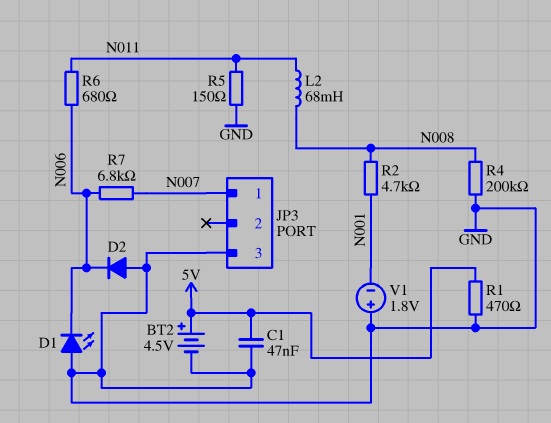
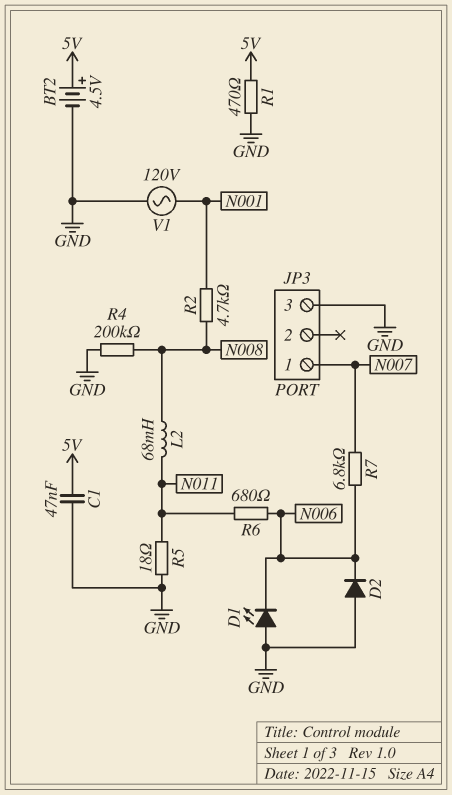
R5: 150 (GND, N011) -> 18 (GND, N011)
V1: 1.8V (plus GND, minus N001) -> AC 120V (GND, N001)

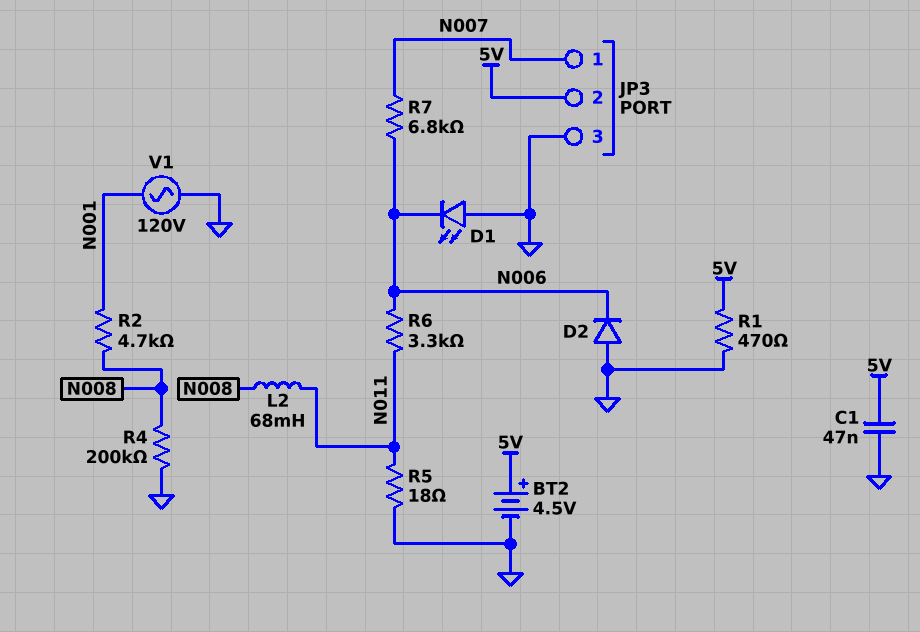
JP3 pin 2: none -> 5V
R6: 680 (N006, N011) -> 3.3k (N006, N011)

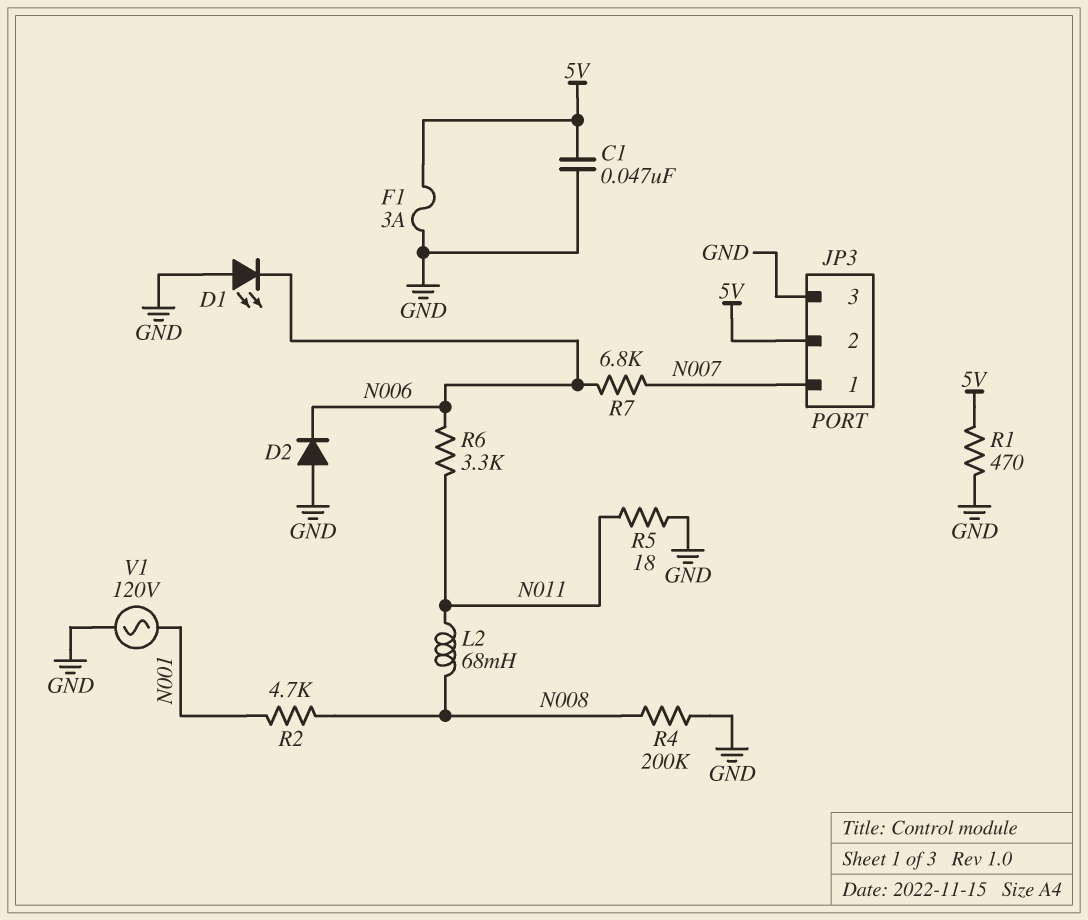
BT2: 4.5V (plus 5V, minus GND) -> none
F1: none -> 3A (5V, GND)

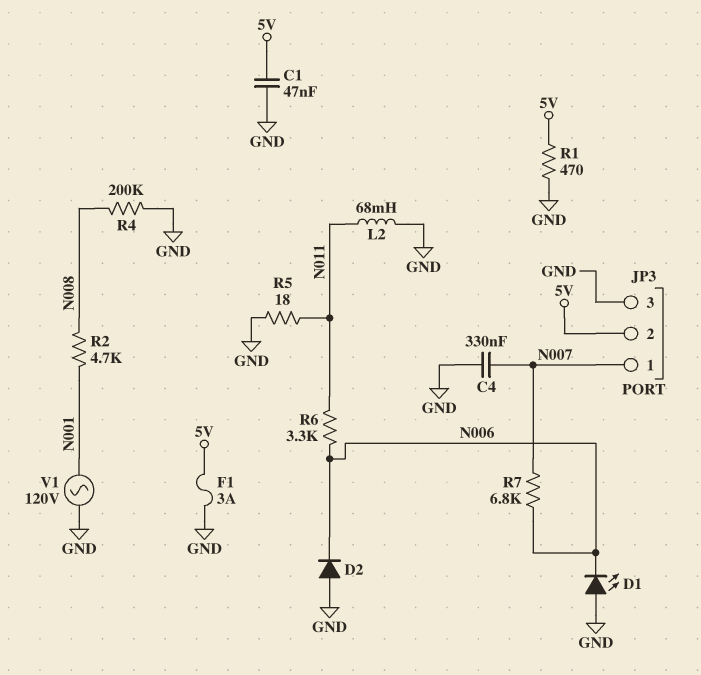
C4: none -> 330nF (GND, N007)
L2: 68mH (N008, N011) -> 68mH (GND, N011)

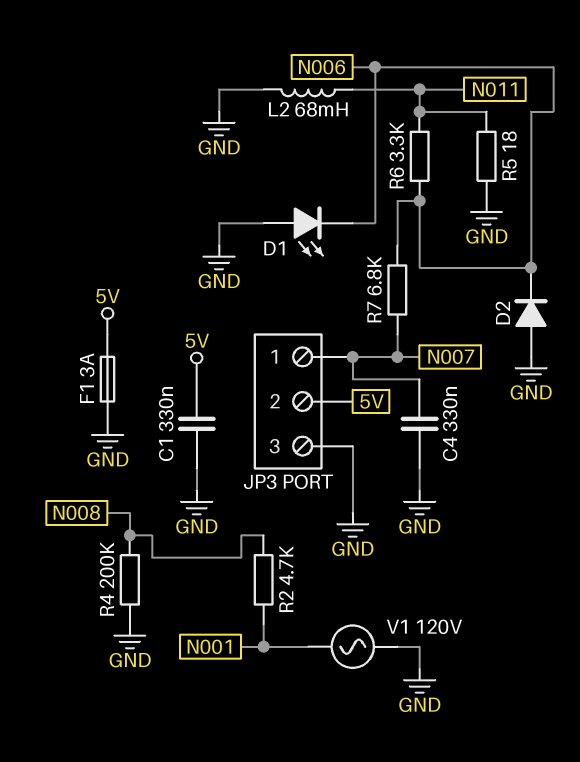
C1: 47nF (5V, GND) -> 330nF (5V, GND)
R1: 470 (5V, GND) -> none

